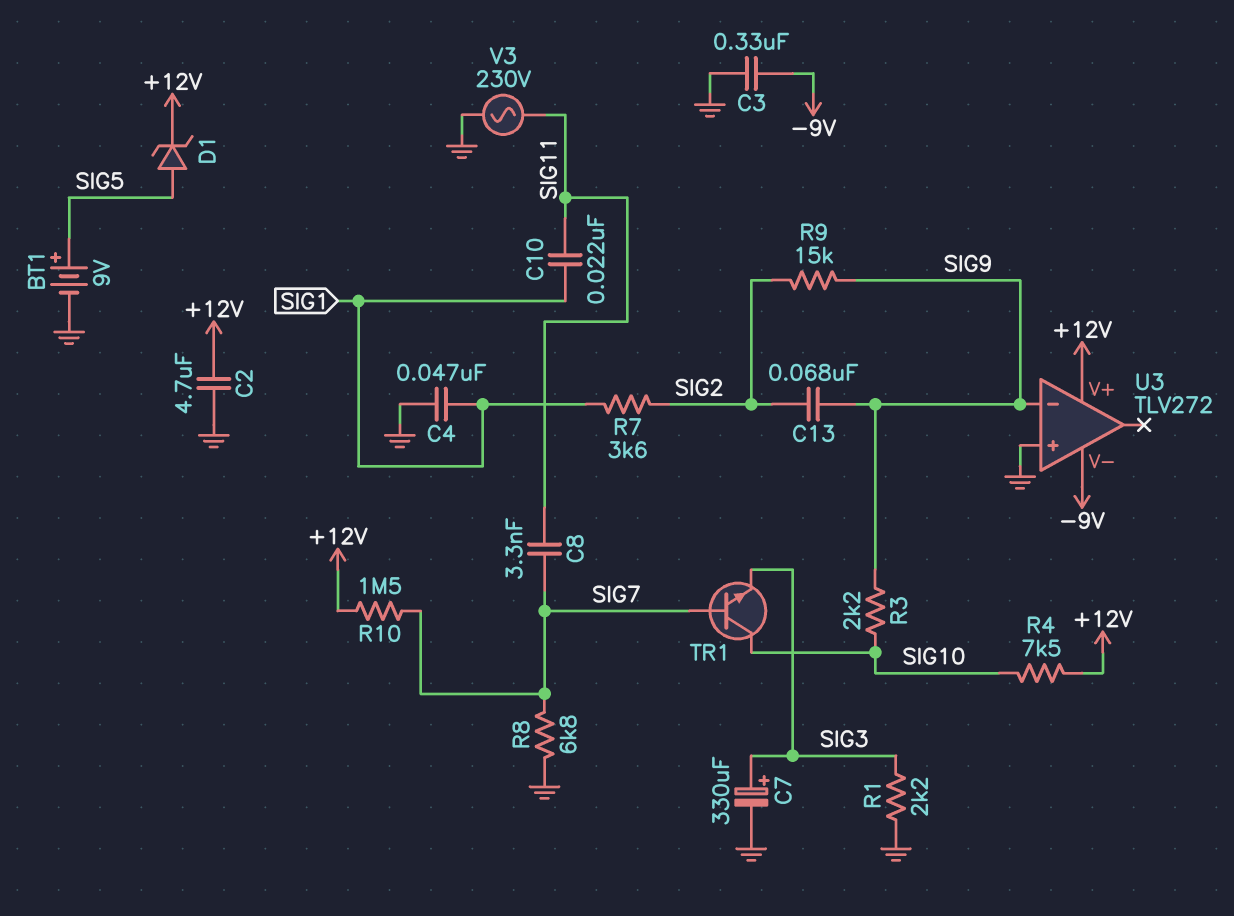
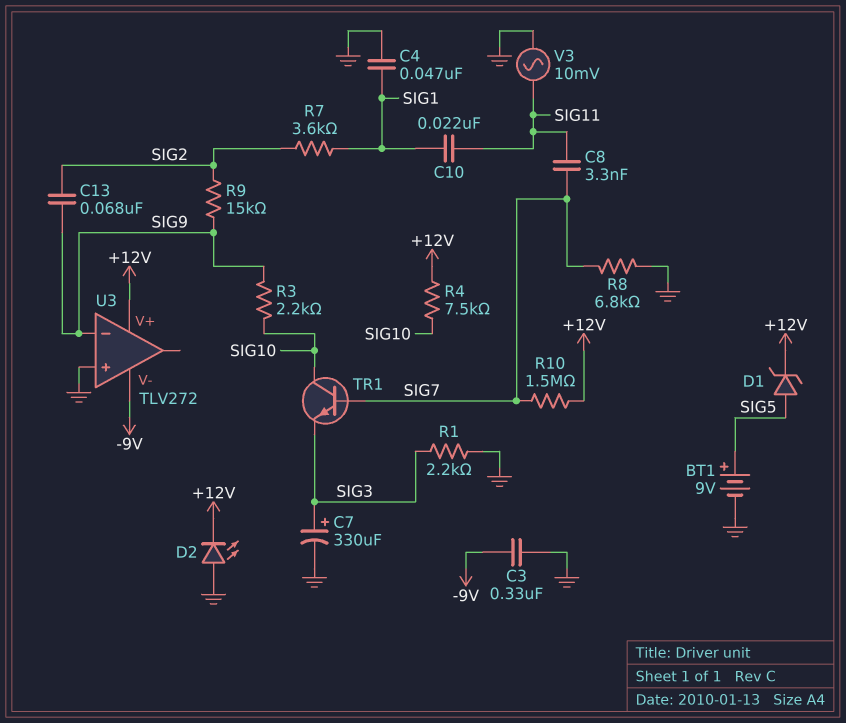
C2: 4.7uF (+12V, GND) -> none
D2: none -> LED (A GND, K +12V)
V3: AC 230V (GND, SIG11) -> AC 10mV (GND, SIG11)

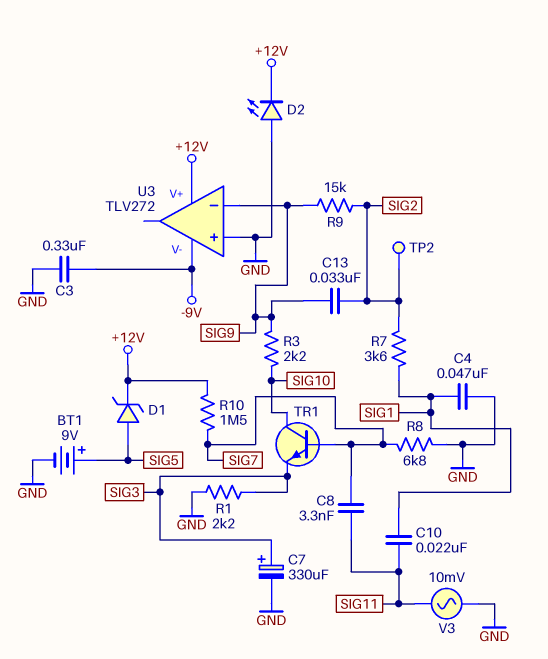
C13: 68nF (SIG2, SIG9) -> 33nF (SIG2, SIG9)
R4: 7.5k (+12V, SIG10) -> none
TP2: none -> test point (SIG2)

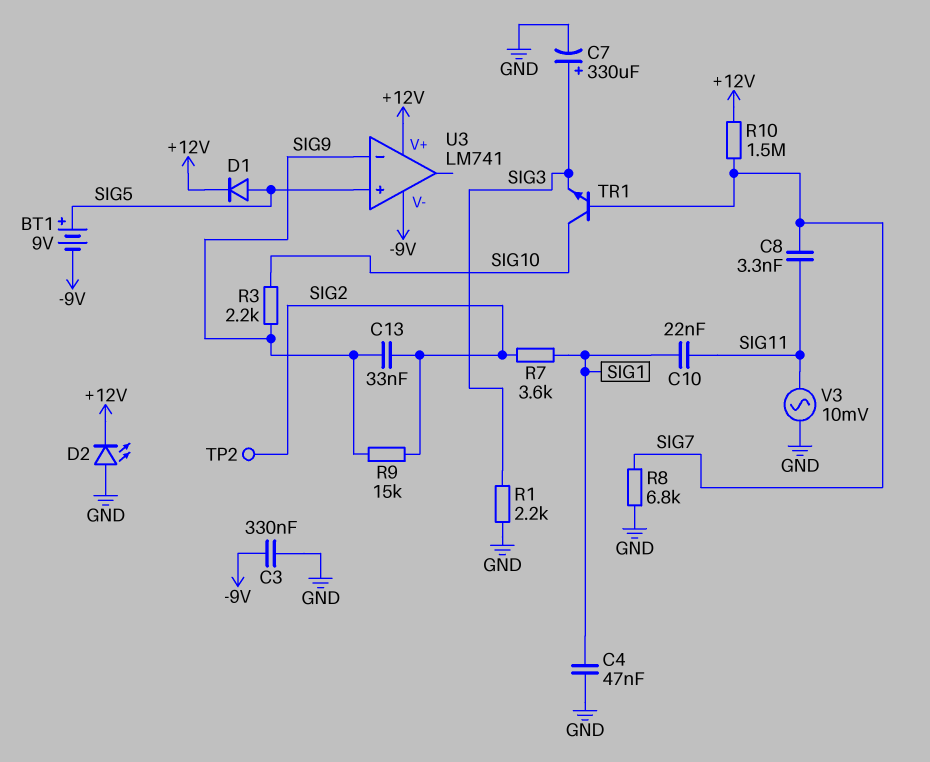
BT1: 9V (plus SIG5, minus GND) -> 9V (plus SIG5, minus -9V)
D1: zener (A SIG5, K +12V) -> diode (A SIG5, K +12V)
U3: TLV272 -> LM741
U3 pin in+: GND -> SIG5

